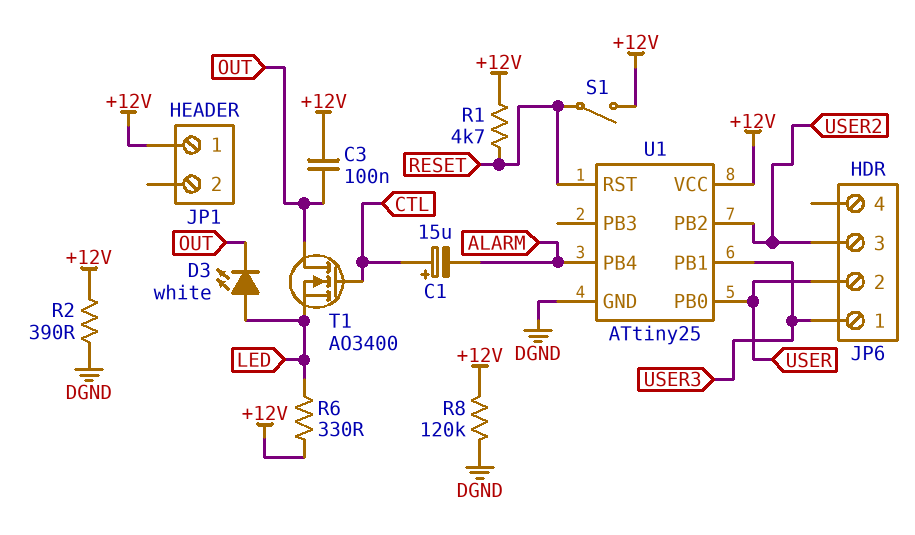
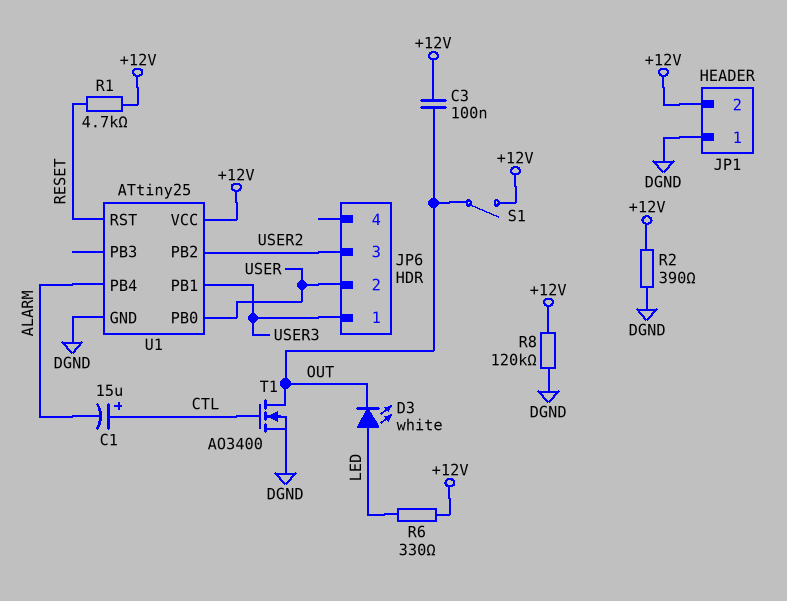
JP1 pin 1: +12V -> DGND
JP1 pin 2: none -> +12V
S1: switch (+12V, RESET) -> switch (+12V, OUT)
T1: NMOS AO3400 (G CTL, D OUT, S LED) -> NMOS AO3400 (G CTL, D OUT, S DGND)

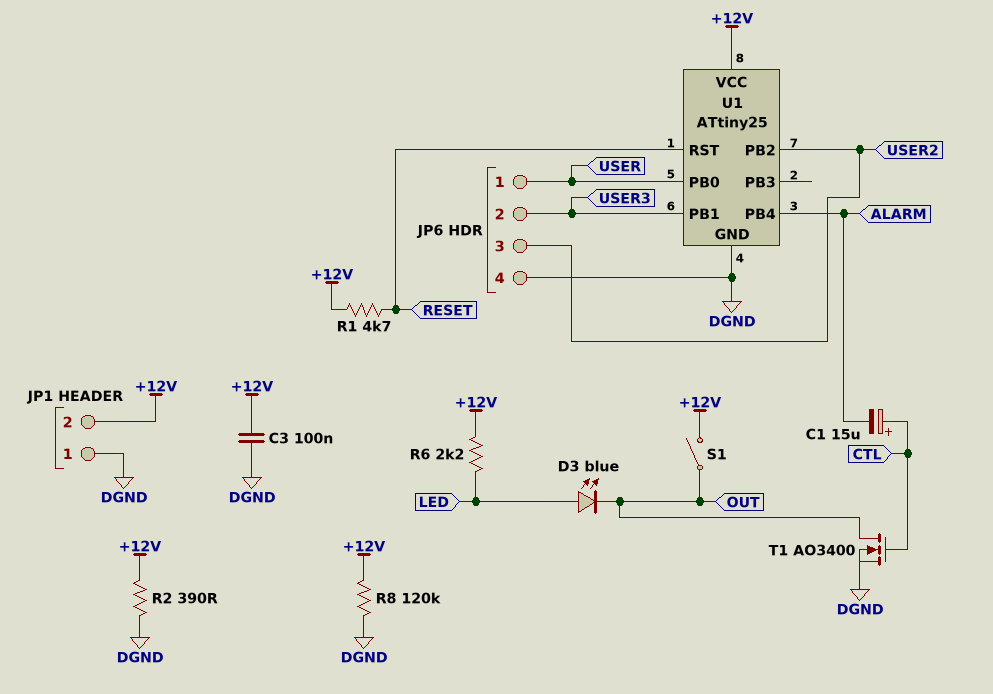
C3: 100nF (+12V, OUT) -> 100nF (+12V, DGND)
D3: LED white (A LED, K OUT) -> LED blue (A LED, K OUT)
JP6 pin 1: USER3 -> USER
JP6 pin 2: USER -> USER3
JP6 pin 4: none -> DGND
R6: 330 (+12V, LED) -> 2.2k (+12V, LED)

